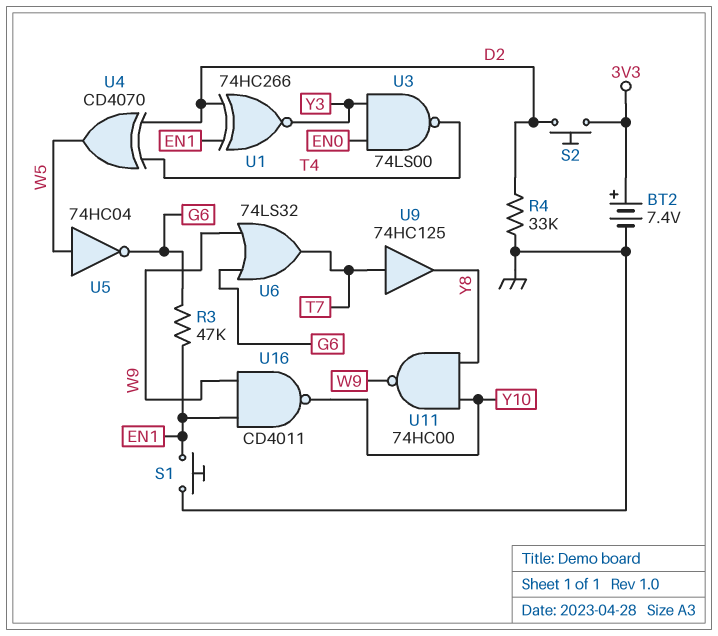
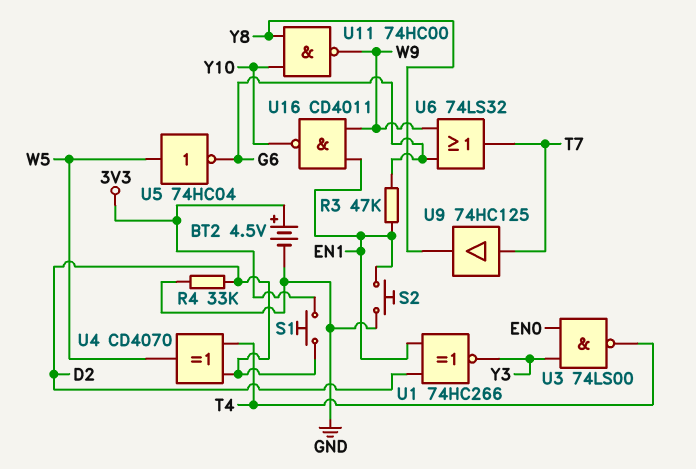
BT2: 7.4V (plus 3V3, minus GND) -> 4.5V (plus 3V3, minus GND)
S1: button (EN1, GND) -> button (3V3, D2)
S2: button (3V3, D2) -> button (EN1, GND)

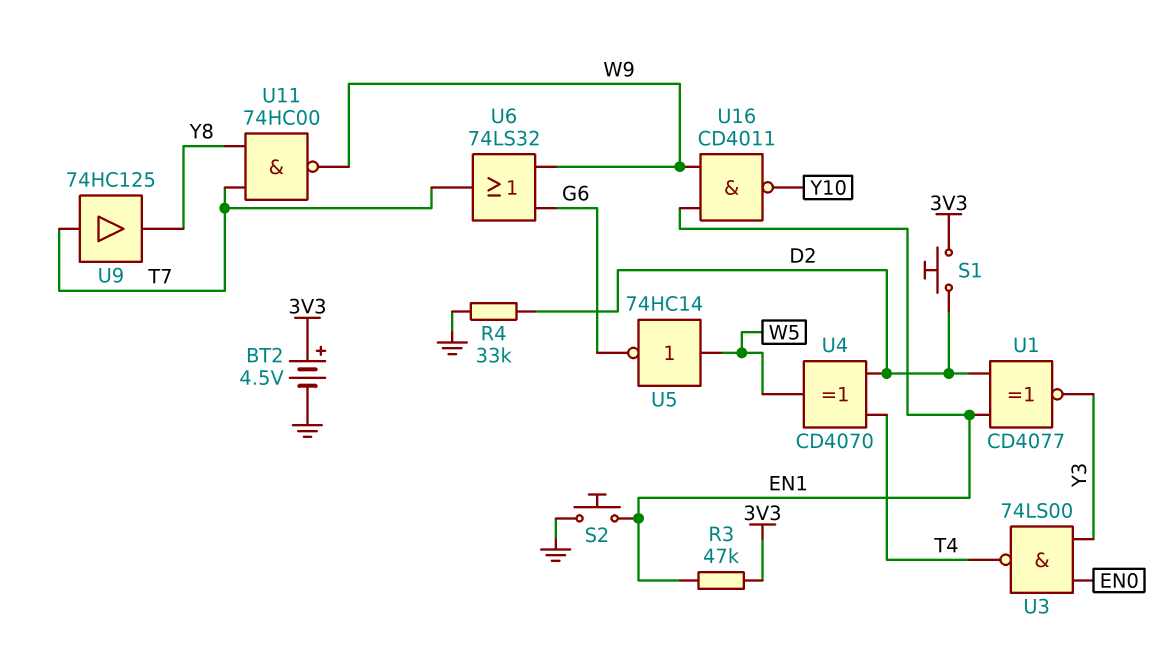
R3: 47k (EN1, G6) -> 47k (3V3, EN1)
U1: XNOR 74HC266 (in D2, in EN1, out Y3) -> XNOR CD4077 (in D2, in EN1, out Y3)
U5: NOT 74HC04 (in W5, out G6) -> NOT 74HC14 (in W5, out G6)
U11: NAND 74HC00 (in Y8, in Y10, out W9) -> NAND 74HC00 (in T7, in Y8, out W9)

